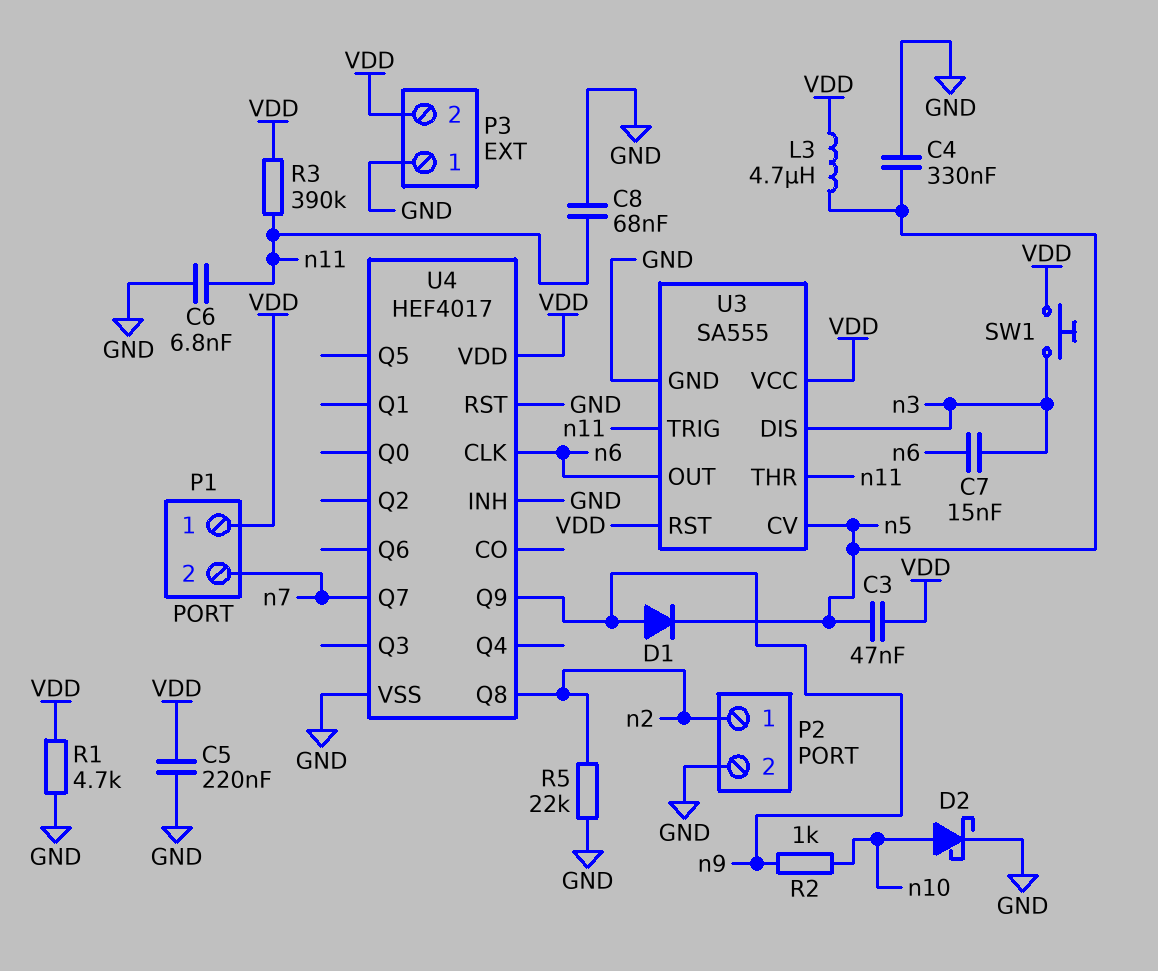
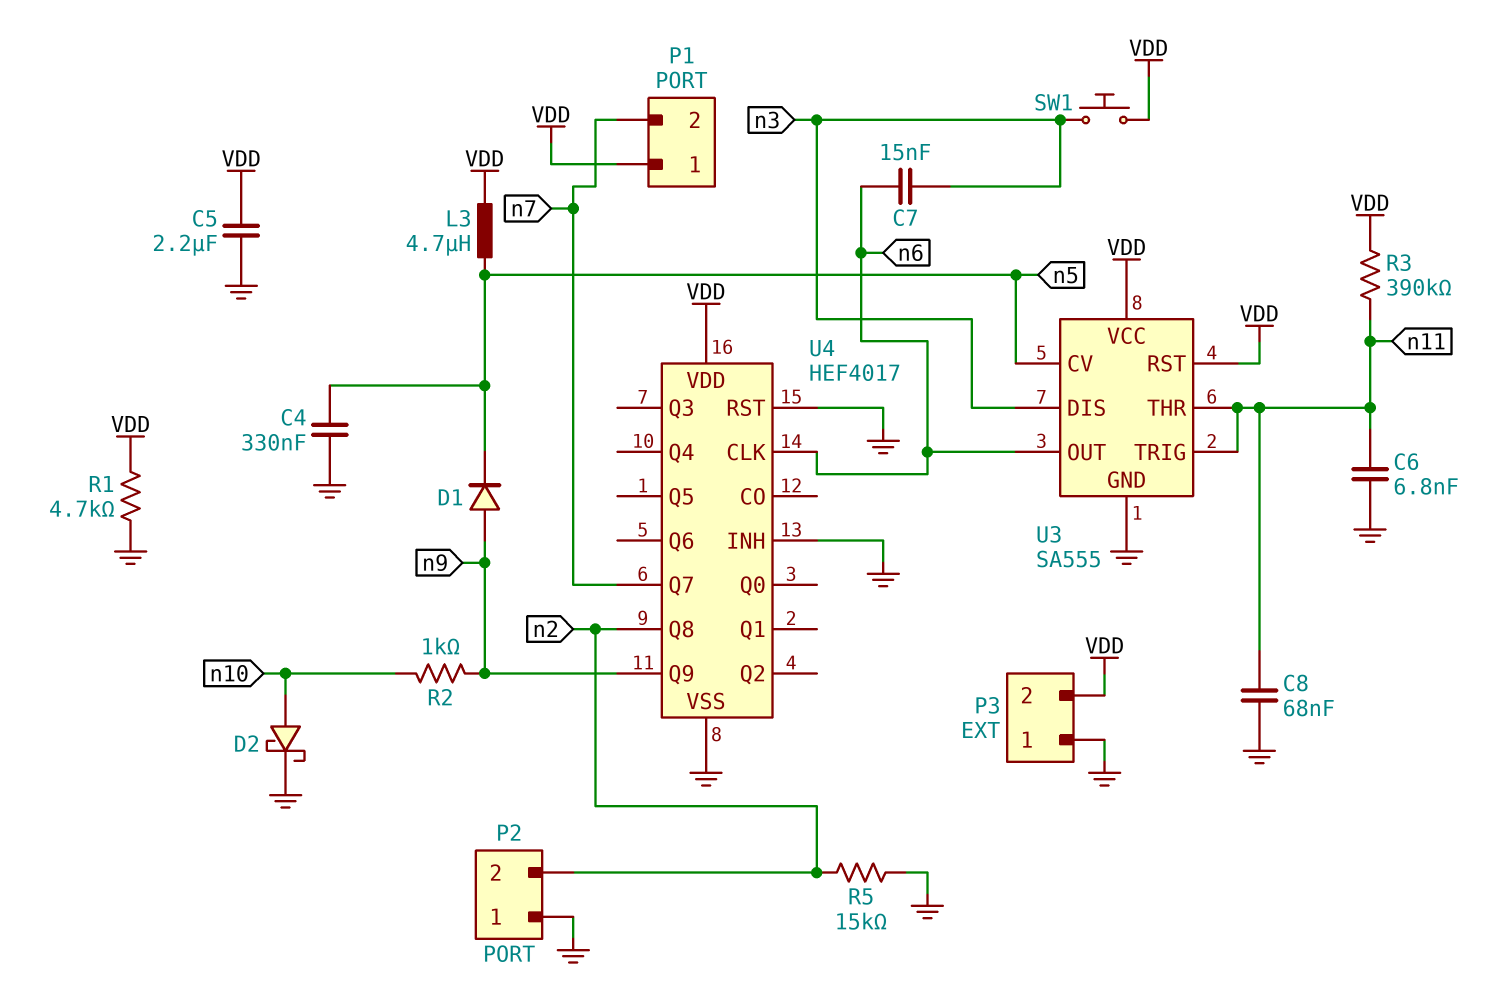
C3: 47nF (VDD, n5) -> none
C5: 220nF (GND, VDD) -> 2.2uF (GND, VDD)
P2 pin 1: n2 -> GND
P2 pin 2: GND -> n2
R5: 22k (GND, n2) -> 15k (GND, n2)

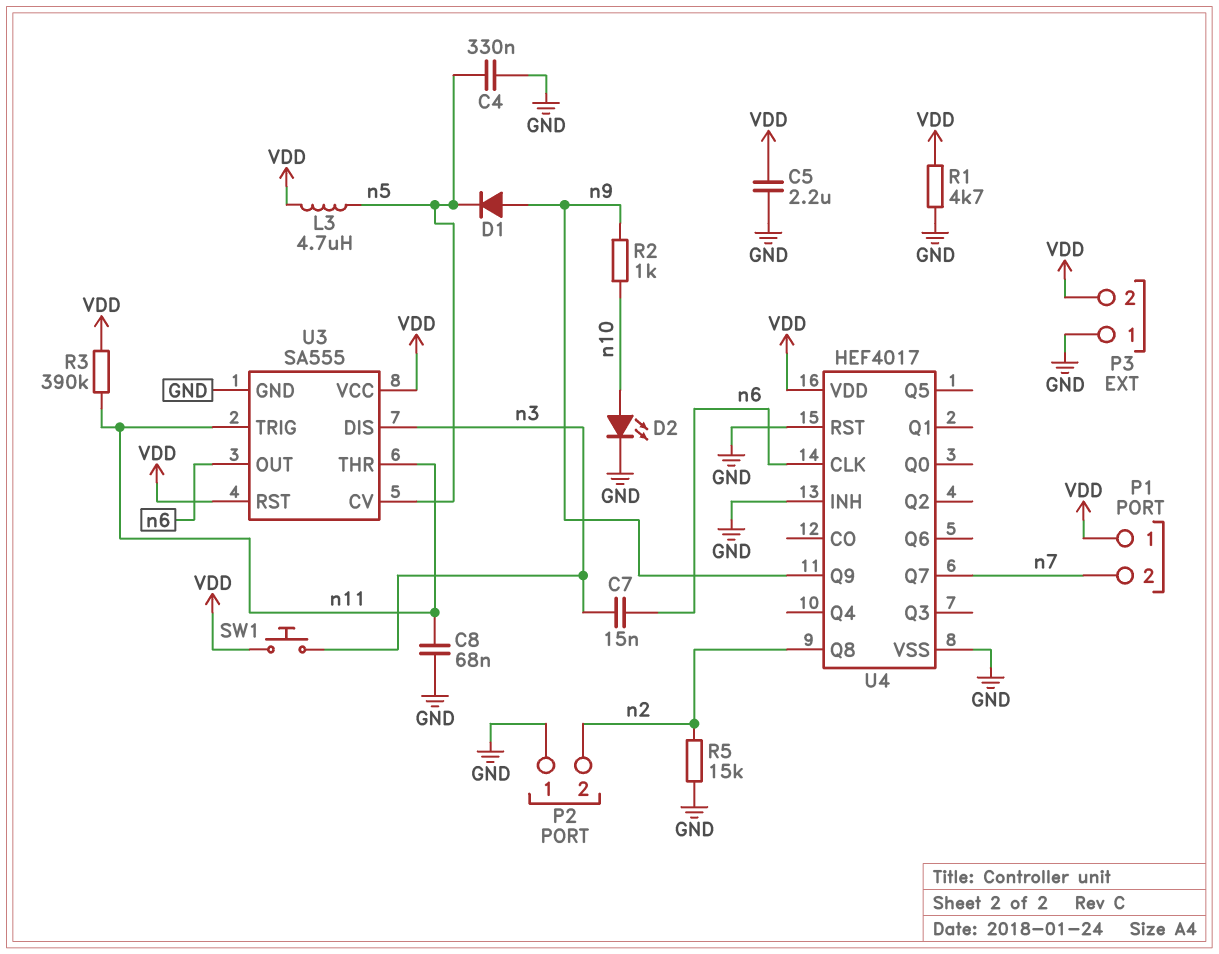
C6: 6.8nF (GND, n11) -> none
D2: schottky (A n10, K GND) -> LED (A n10, K GND)

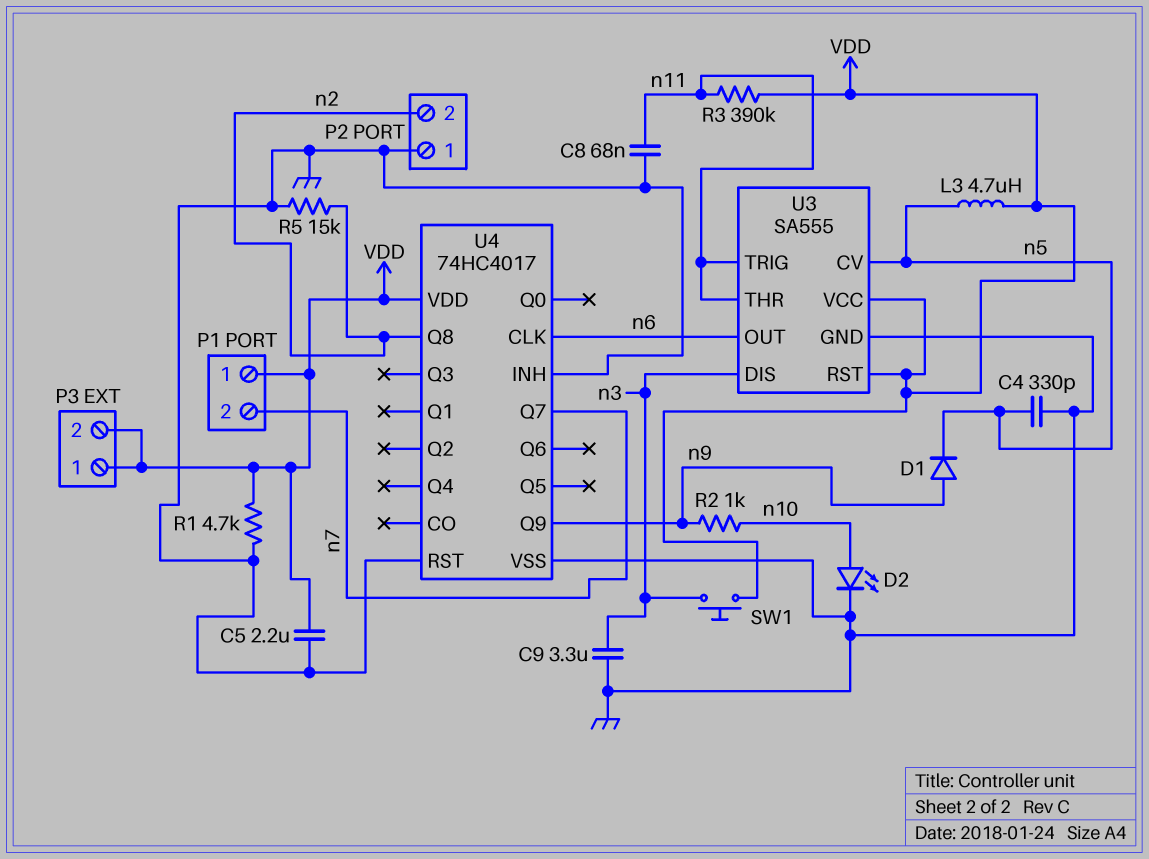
C4: 330nF (GND, n5) -> 330pF (GND, n5)
C7: 15nF (n3, n6) -> none
C9: none -> 3.3uF (GND, n3)
P3 pin 1: GND -> VDD
U4: HEF4017 -> 74HC4017

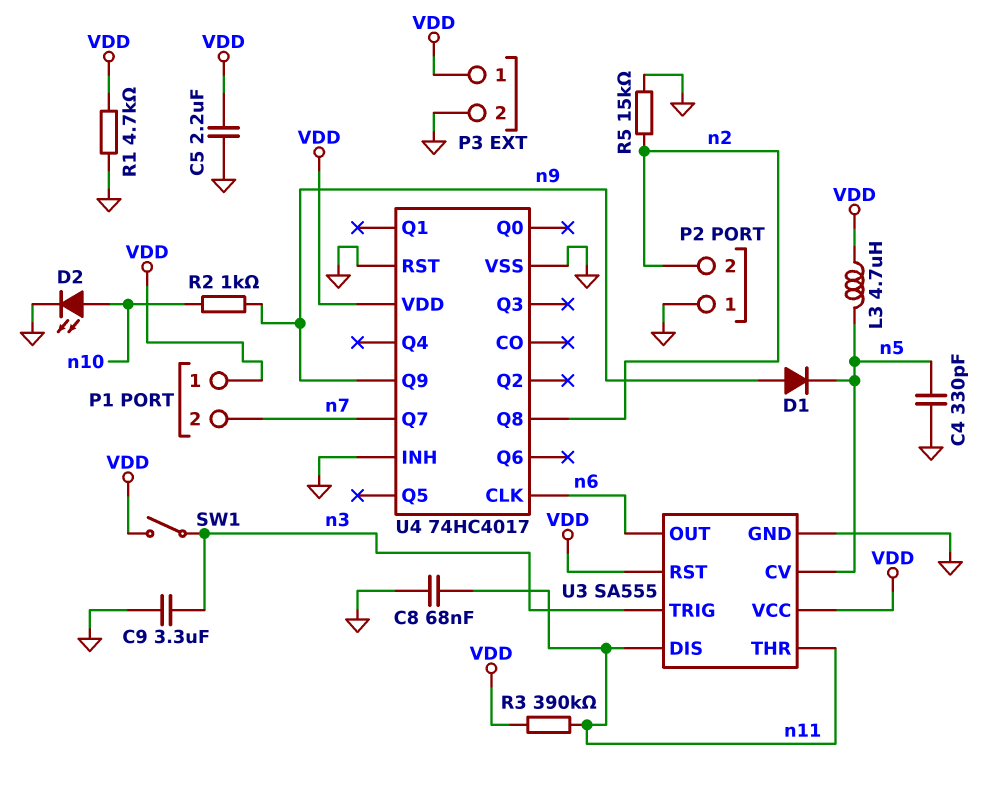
P3 pin 2: VDD -> GND
SW1: button (VDD, n3) -> switch (VDD, n3)
U3 pin DIS: n3 -> n11
U3 pin TRIG: n11 -> n3

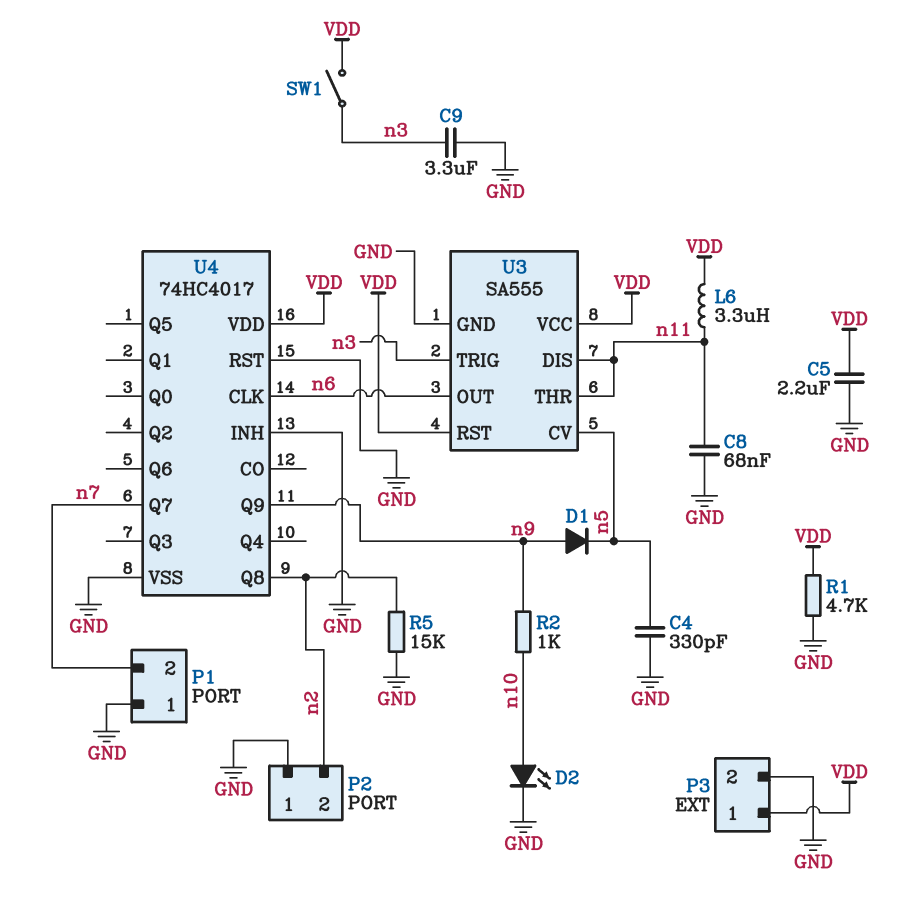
L3: 4.7uH (VDD, n5) -> none
L6: none -> 3.3uH (VDD, n11)
P1 pin 1: VDD -> GND
R3: 390k (VDD, n11) -> none

